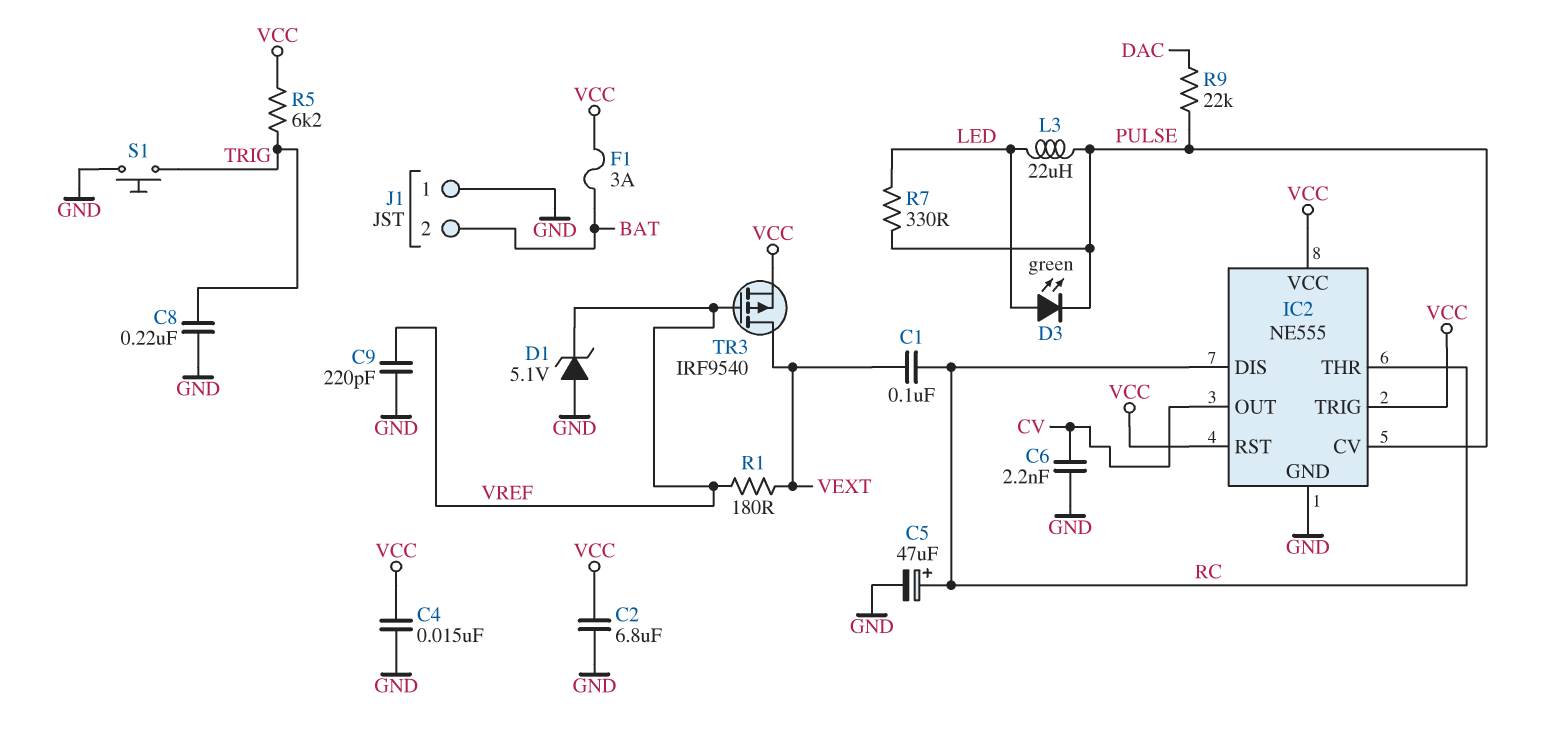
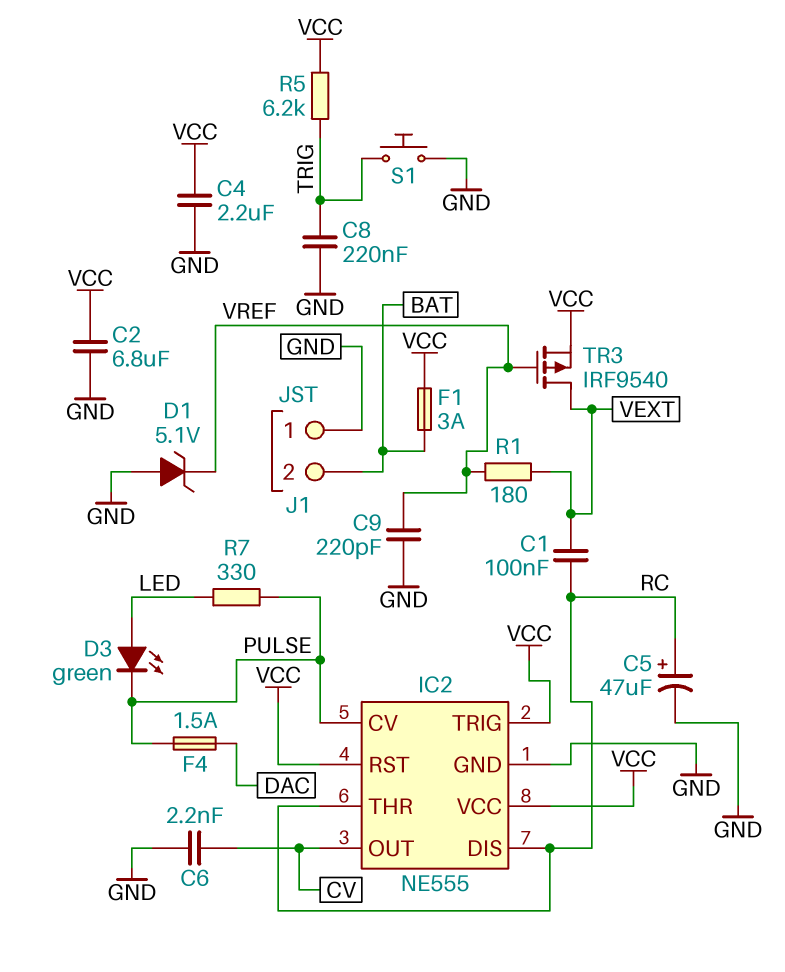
C4: 15nF (GND, VCC) -> 2.2uF (GND, VCC)
F4: none -> 1.5A (DAC, PULSE)
L3: 22uH (LED, PULSE) -> none
R9: 22k (DAC, PULSE) -> none

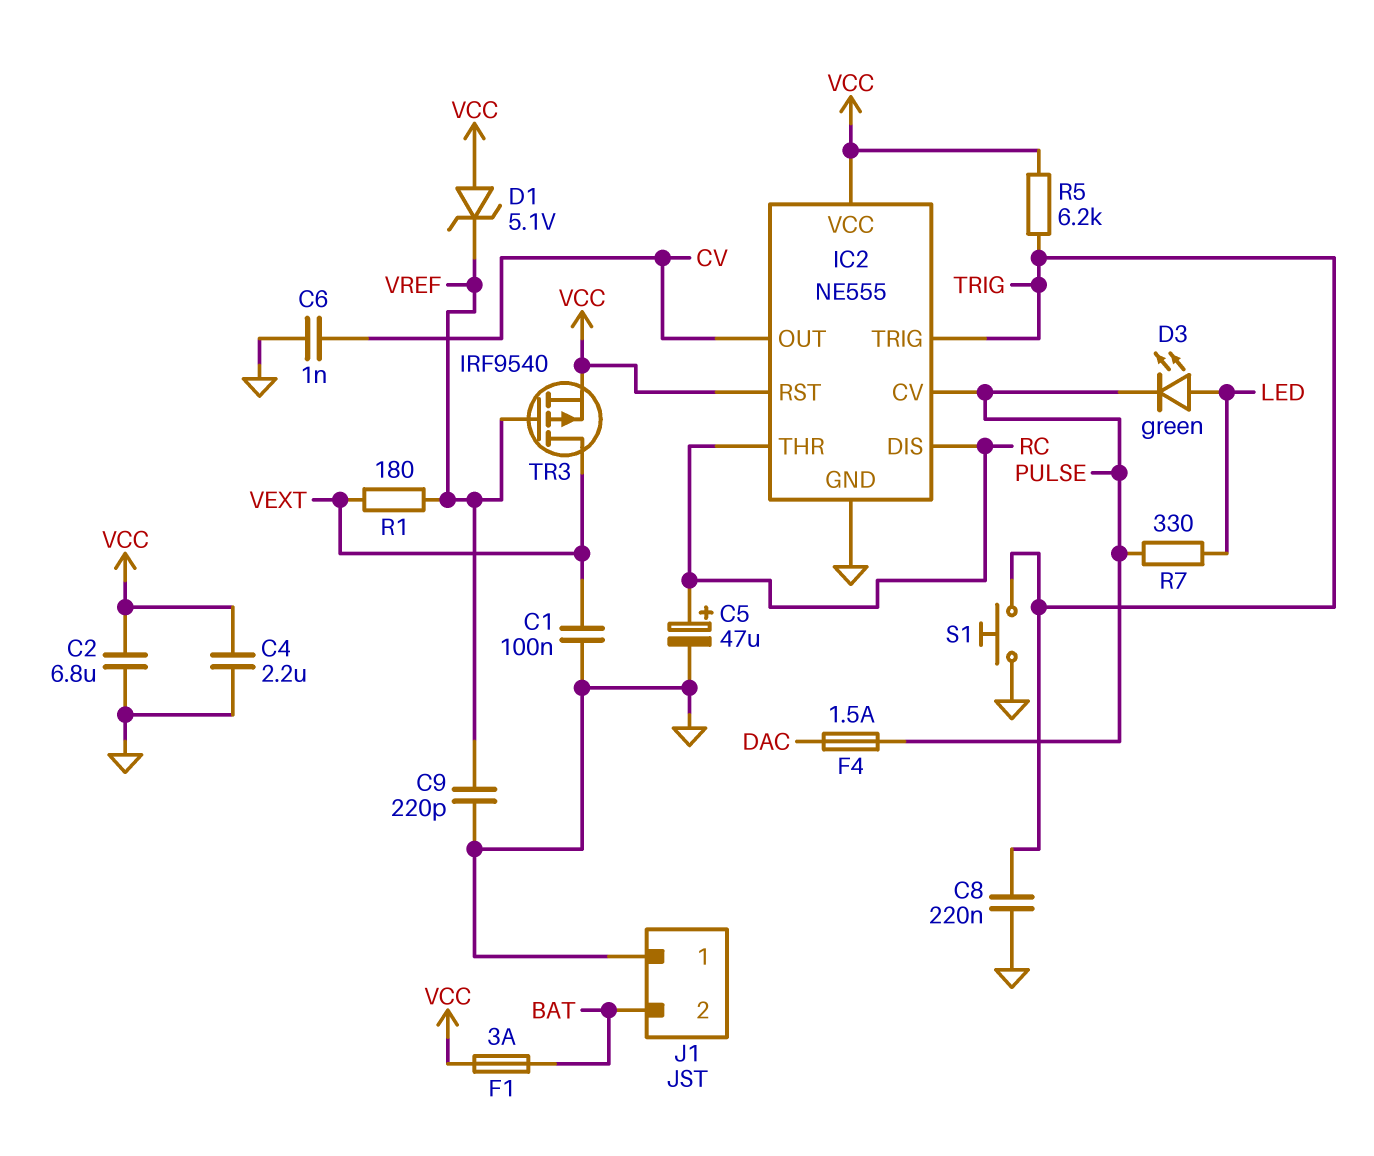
C1: 100nF (RC, VEXT) -> 100nF (GND, VEXT)
C6: 2.2nF (CV, GND) -> 1nF (CV, GND)
D1: zener 5.1V (A GND, K VREF) -> zener 5.1V (A VCC, K VREF)
IC2 pin TRIG: VCC -> TRIG

